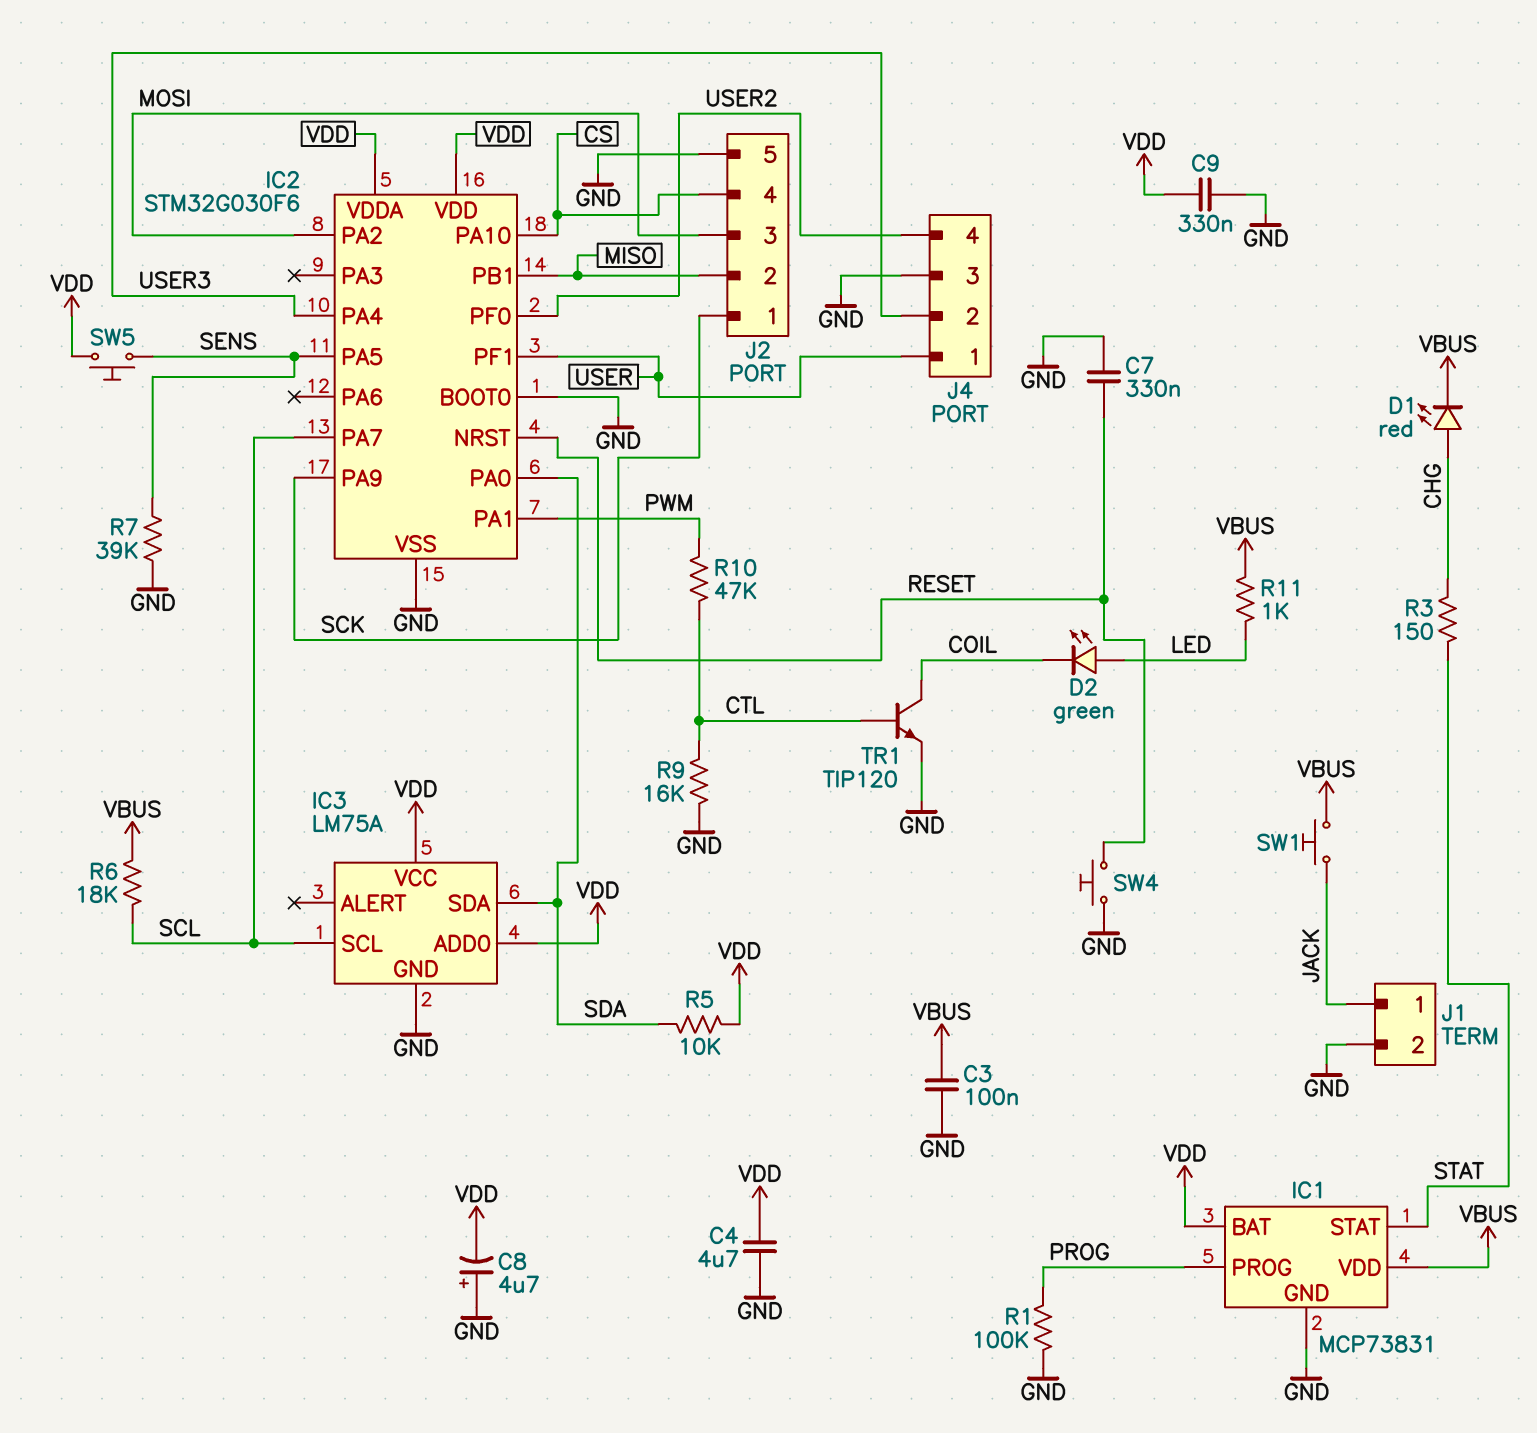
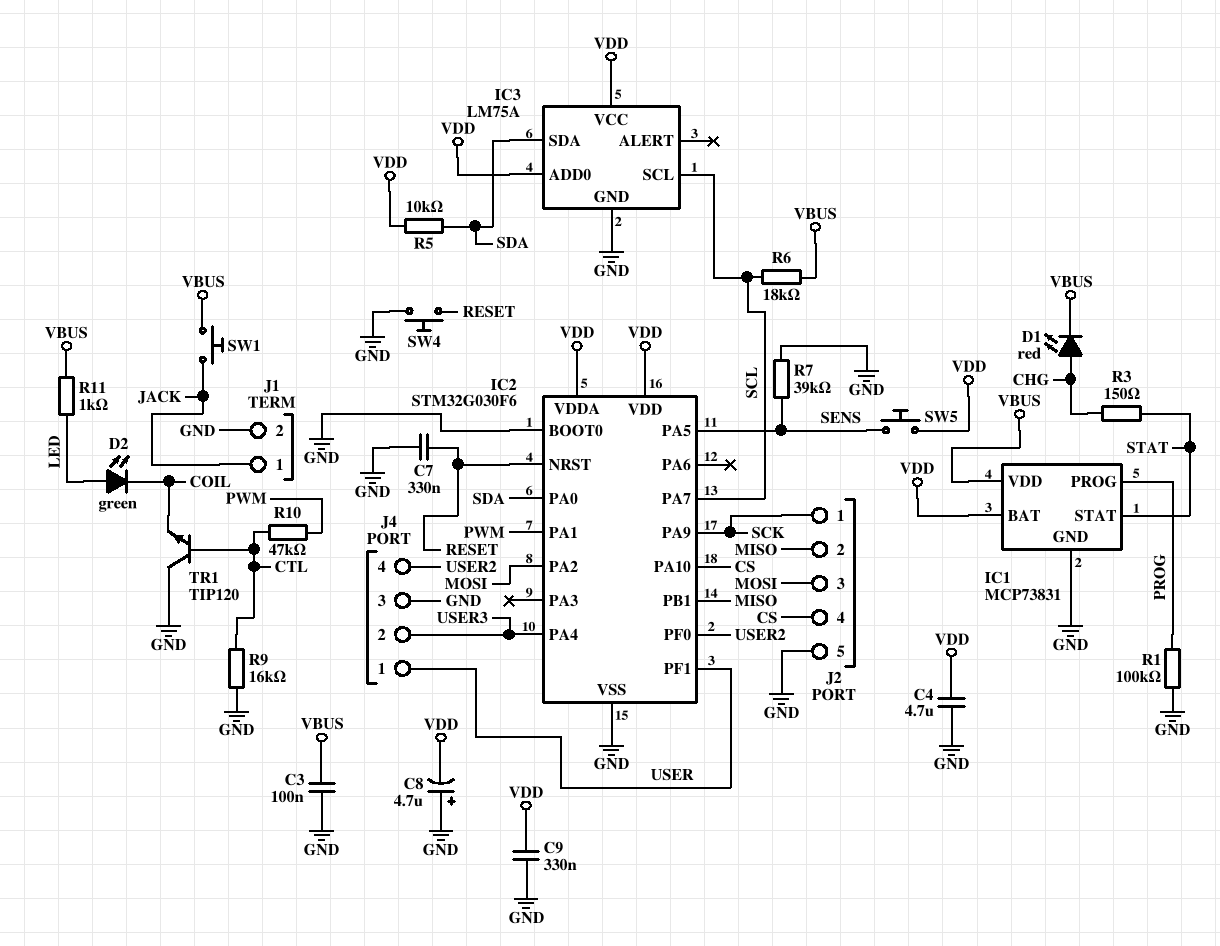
TR1: NPN TIP120 (B CTL, C COIL, E GND) -> NPN TIP120 (B CTL, C GND, E COIL)

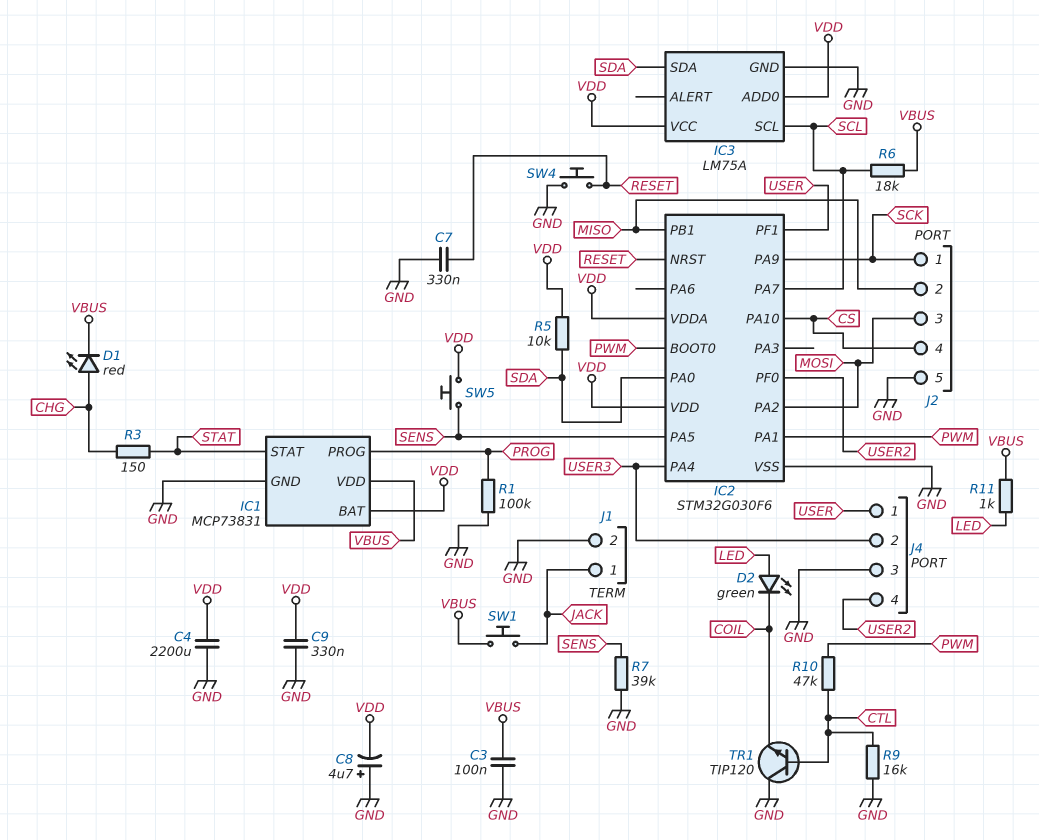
C4: 4.7uF (GND, VDD) -> 2200uF (GND, VDD)
IC2 pin BOOT0: GND -> PWM

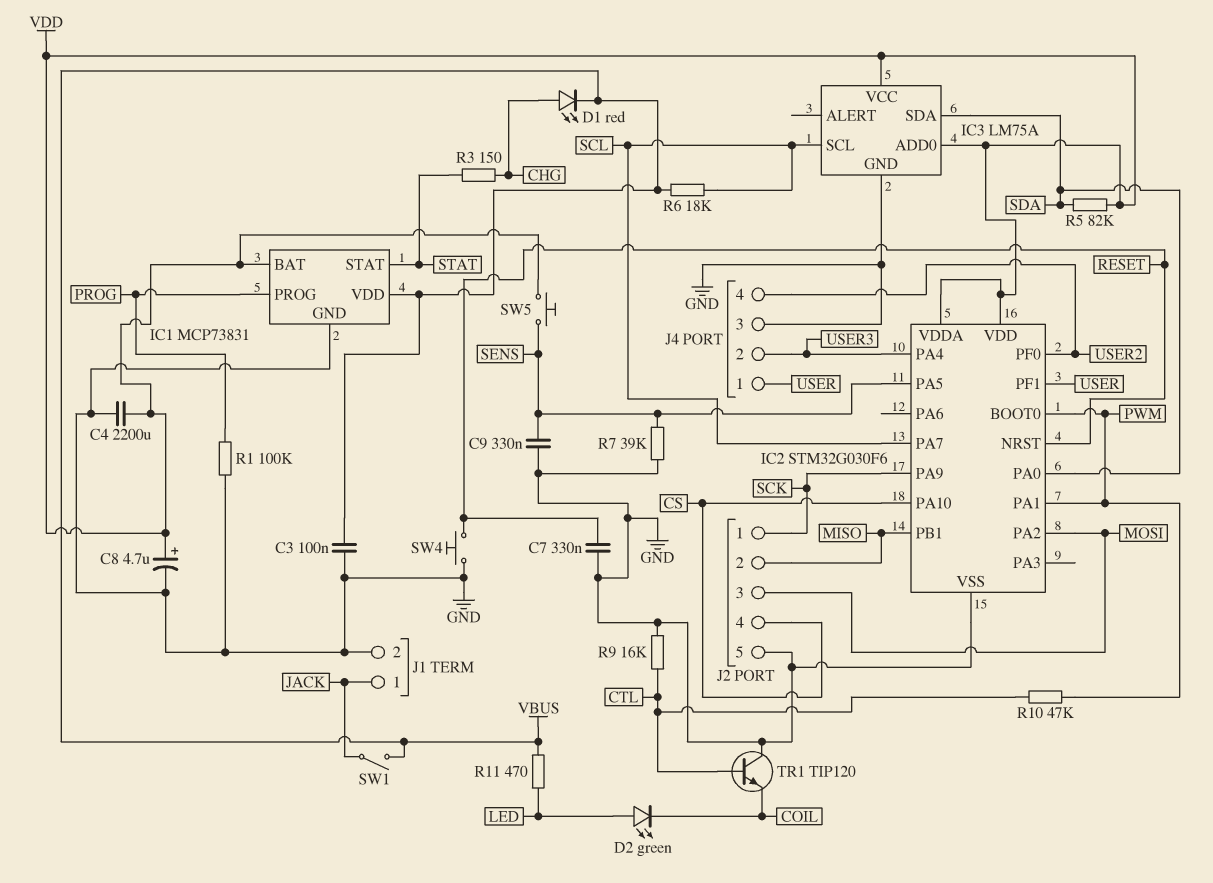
C8: 4.7uF (plus GND, minus VDD) -> 4.7uF (plus VDD, minus GND)
C9: 330nF (GND, VDD) -> 330nF (GND, SENS)
R5: 10k (SDA, VDD) -> 82k (SDA, VDD)
R11: 1k (LED, VBUS) -> 470 (LED, VBUS)
SW1: button (JACK, VBUS) -> switch (JACK, VBUS)

